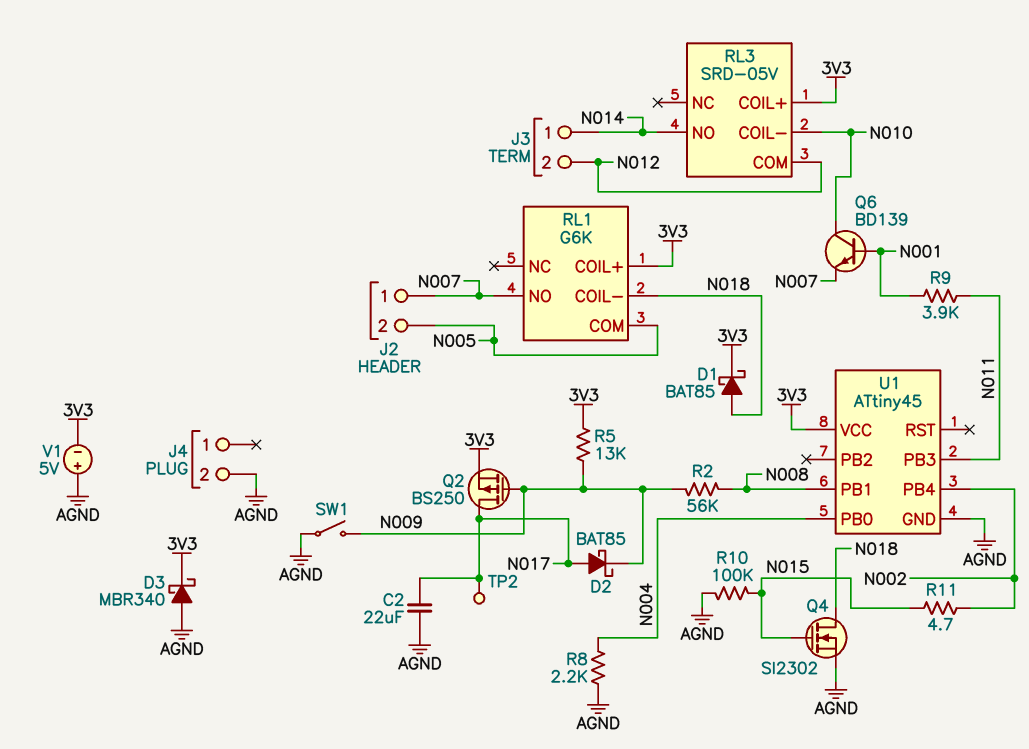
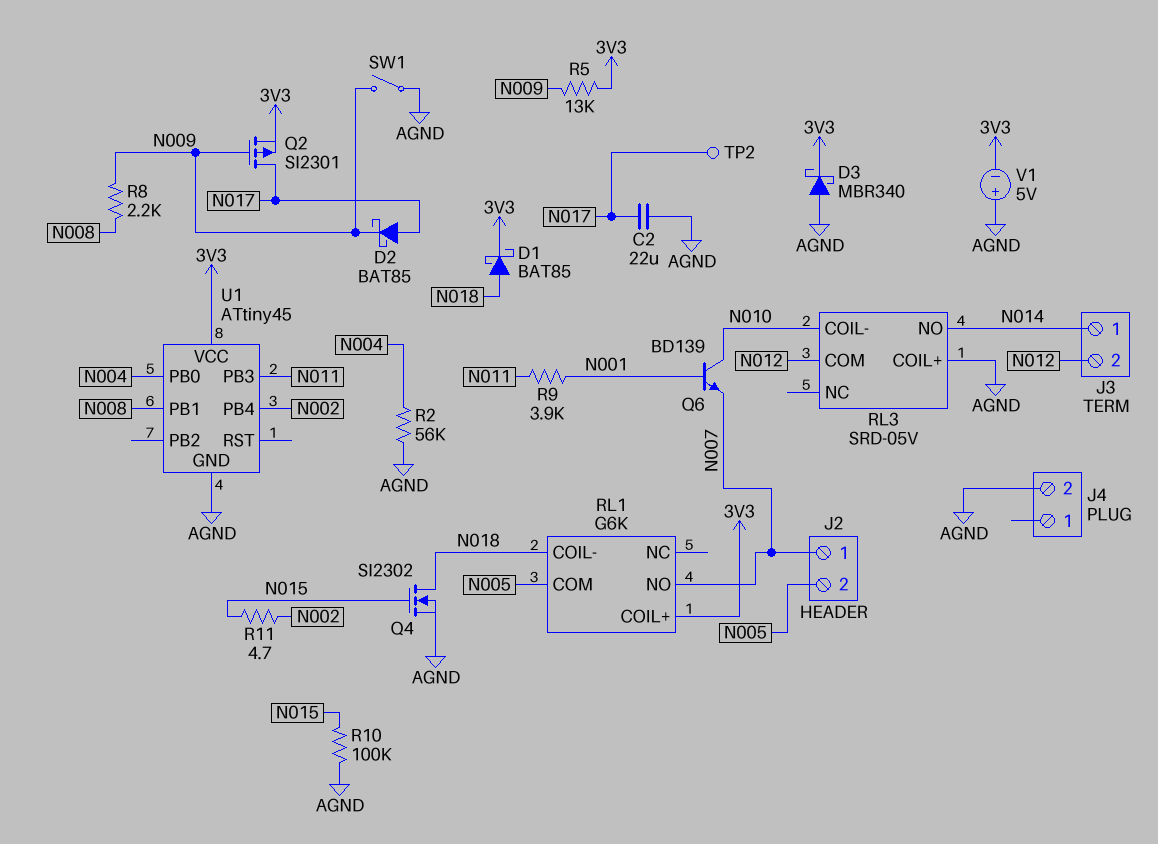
Q2: PMOS BS250 (G N009, D N017, S 3V3) -> PMOS SI2301 (G N009, D N017, S 3V3)
R2: 56k (N008, N009) -> 56k (AGND, N004)
R8: 2.2k (AGND, N004) -> 2.2k (N008, N009)
RL3 pin COIL+: 3V3 -> AGND

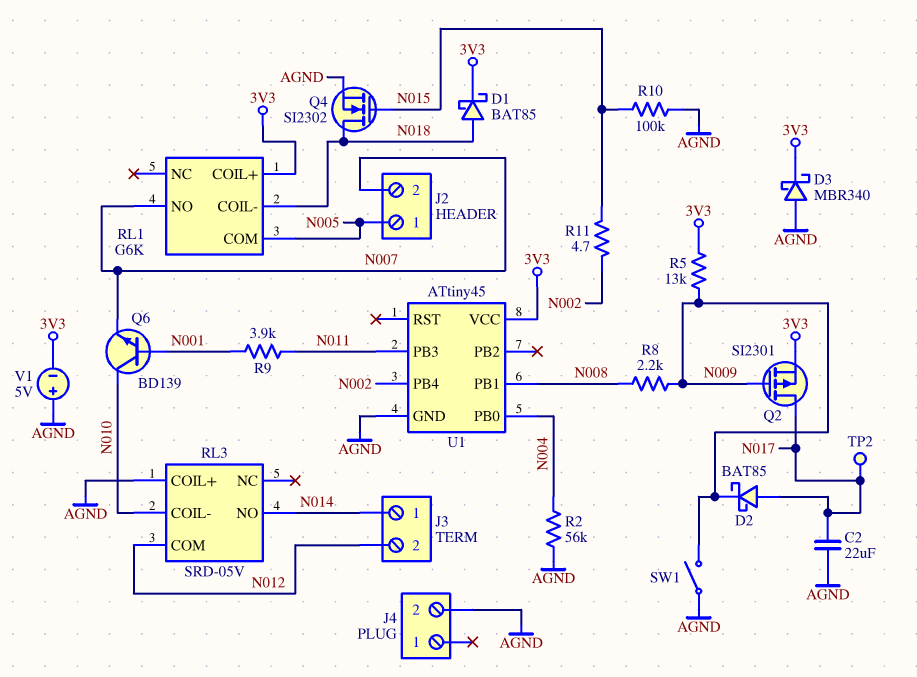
J2 pin 1: N007 -> N005
J2 pin 2: N005 -> N007

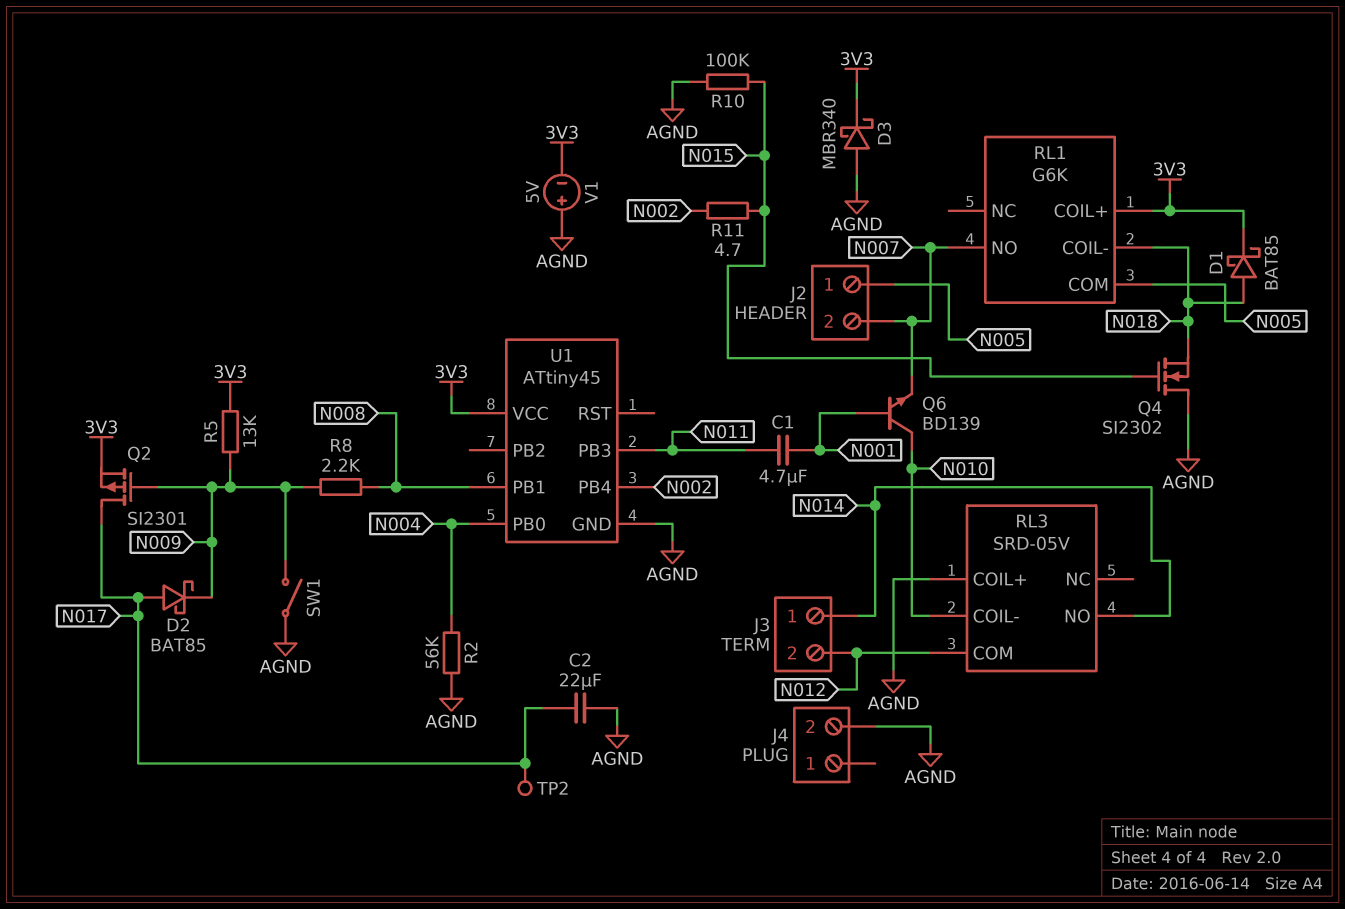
C1: none -> 4.7uF (N001, N011)
Q4: NMOS SI2302 (G N015, D N018, S AGND) -> NMOS SI2302 (G N015, D AGND, S N018)
R9: 3.9k (N001, N011) -> none

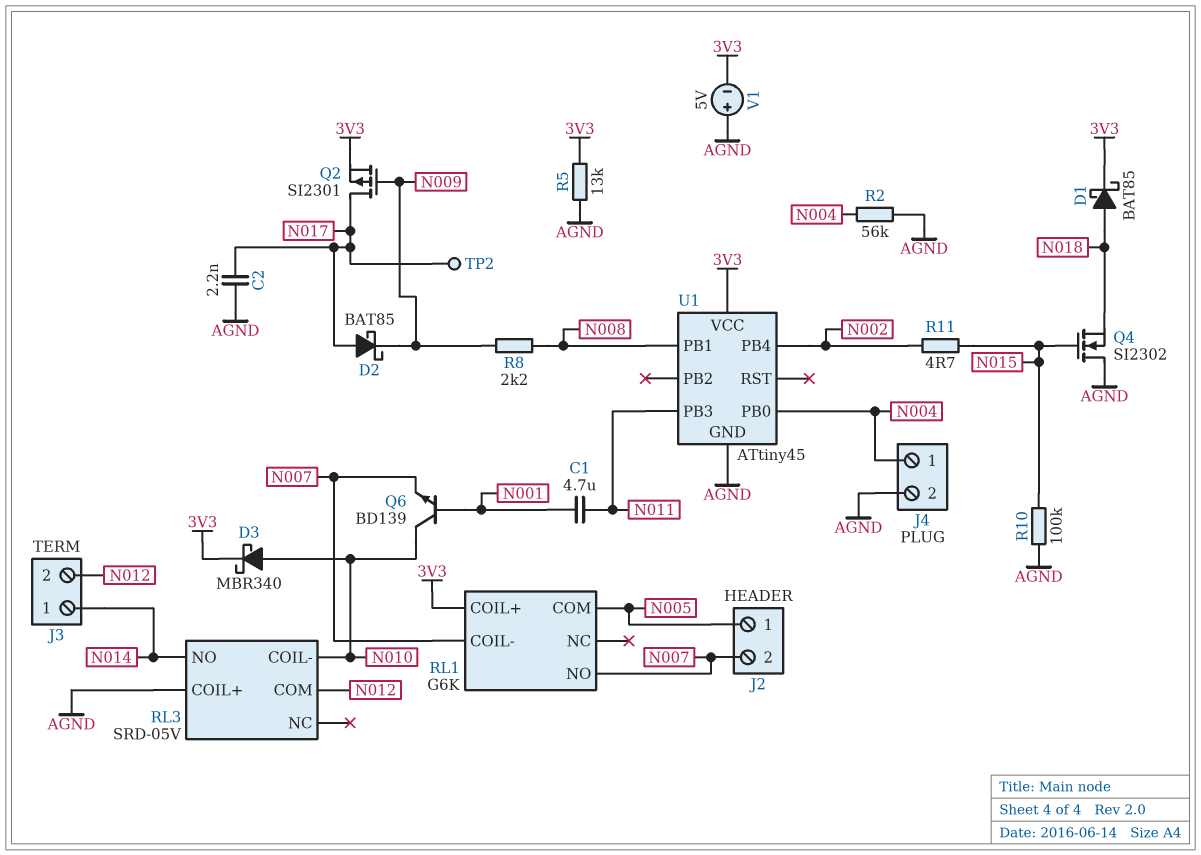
C2: 22uF (AGND, N017) -> 2.2nF (AGND, N017)
D3: schottky MBR340 (A AGND, K 3V3) -> schottky MBR340 (A N010, K 3V3)
J4 pin 1: none -> N004
R5: 13k (3V3, N009) -> 13k (3V3, AGND)
RL1 pin COIL-: N018 -> N007
SW1: switch (AGND, N009) -> none

